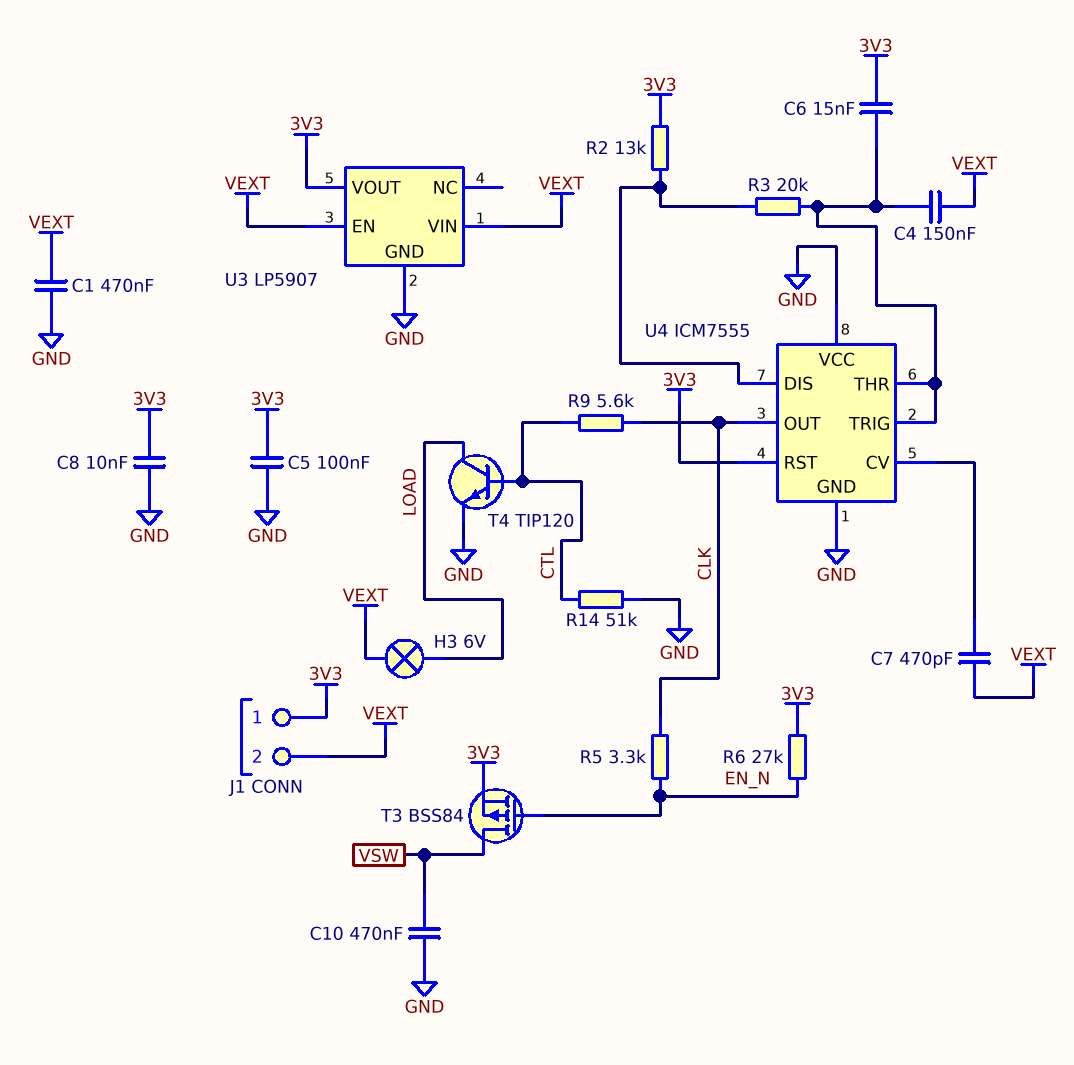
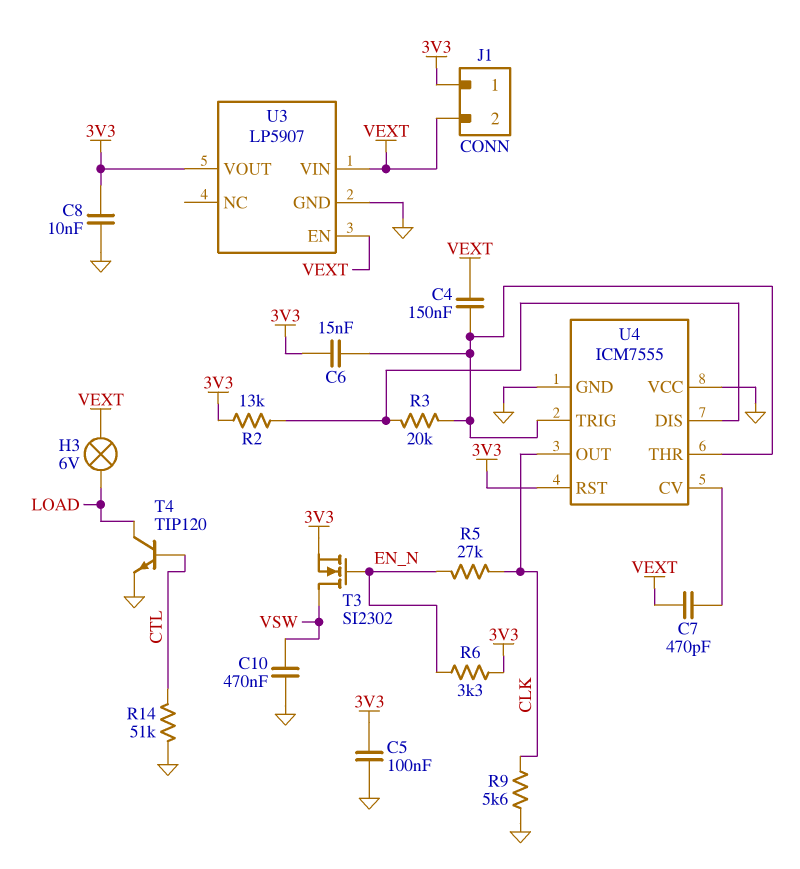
C1: 470nF (GND, VEXT) -> none
R5: 3.3k (CLK, EN_N) -> 27k (CLK, EN_N)
R6: 27k (3V3, EN_N) -> 3.3k (3V3, EN_N)
R9: 5.6k (CLK, CTL) -> 5.6k (CLK, GND)
T3: PMOS BSS84 (G EN_N, D VSW, S 3V3) -> NMOS SI2302 (G EN_N, D VSW, S 3V3)

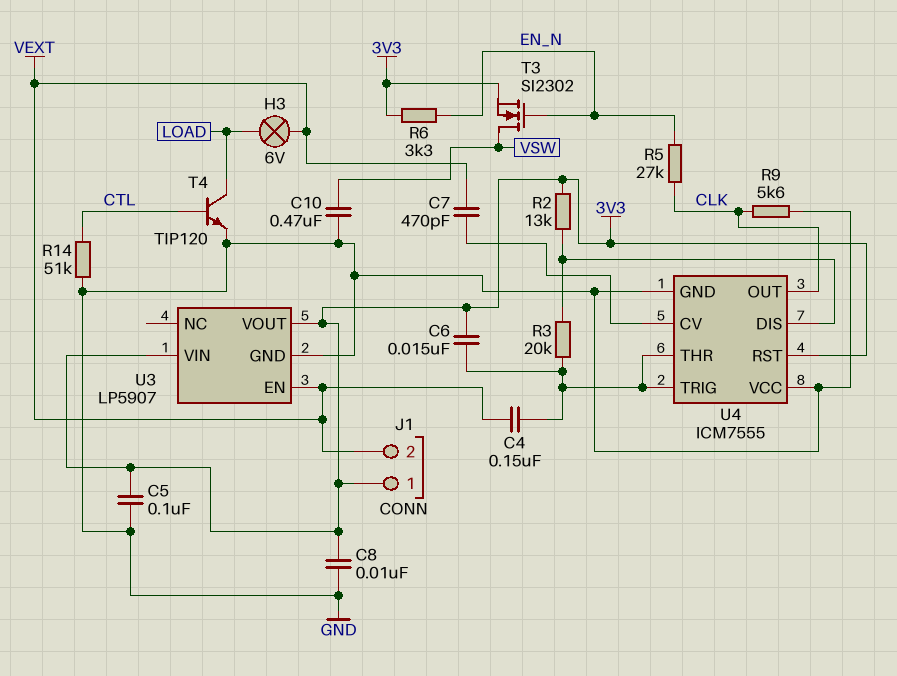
U3 pin VIN: VEXT -> 3V3

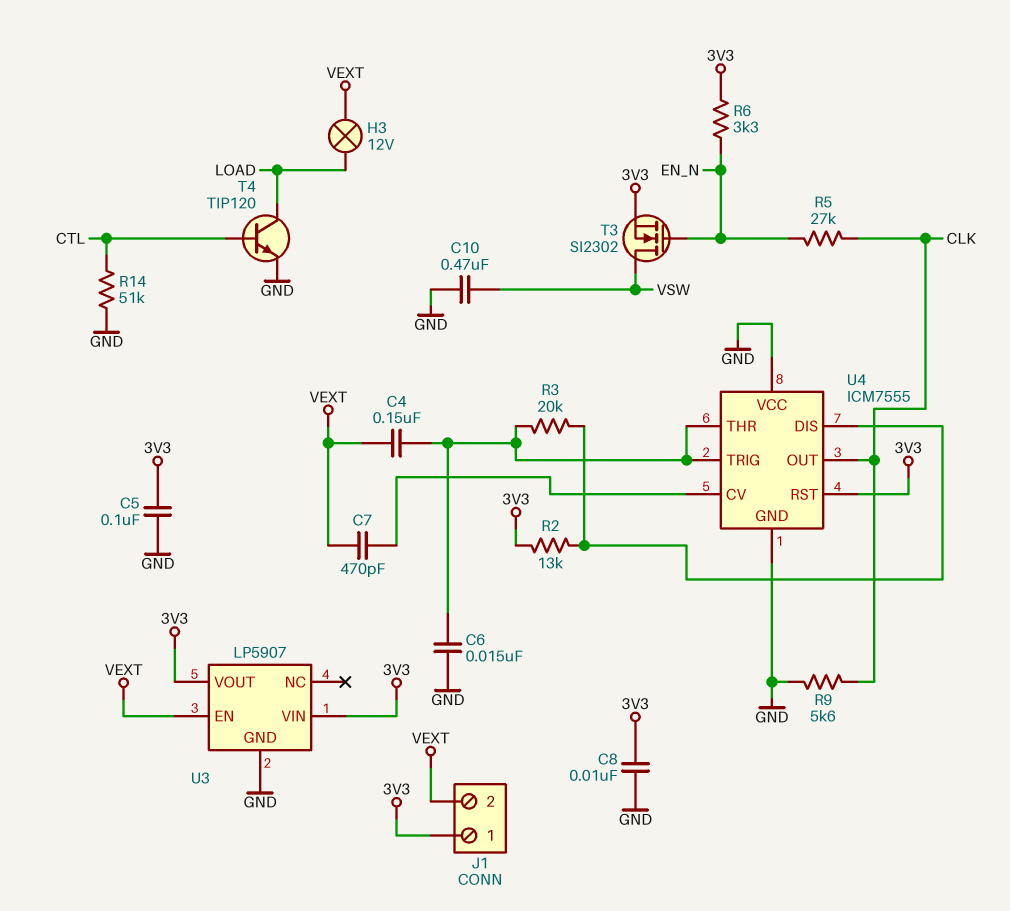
C6: 15nF (3V3, U4/THR) -> 15nF (GND, U4/THR)
H3: lamp 6V (LOAD, VEXT) -> lamp 12V (LOAD, VEXT)

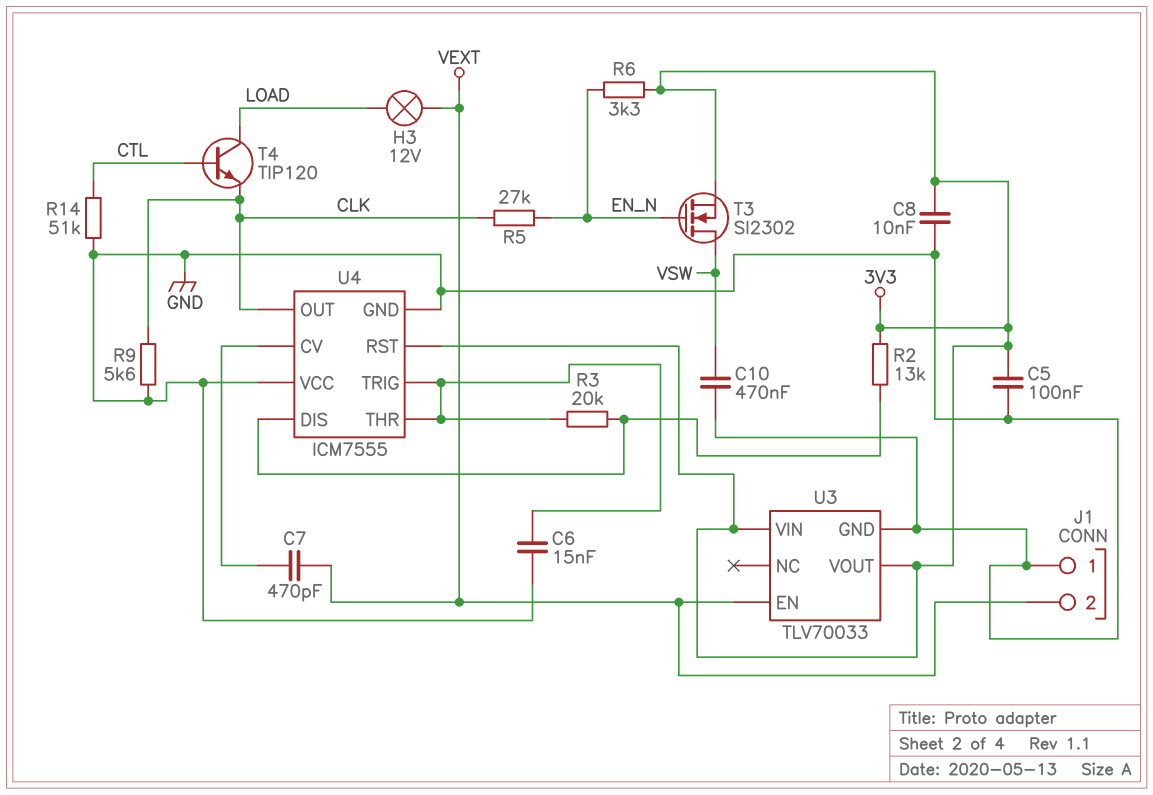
C4: 150nF (U4/THR, VEXT) -> none
J1 pin 1: 3V3 -> GND
T4: NPN TIP120 (B CTL, C LOAD, E GND) -> NPN TIP120 (B CTL, C LOAD, E CLK)
U3: LP5907 -> TLV70033

